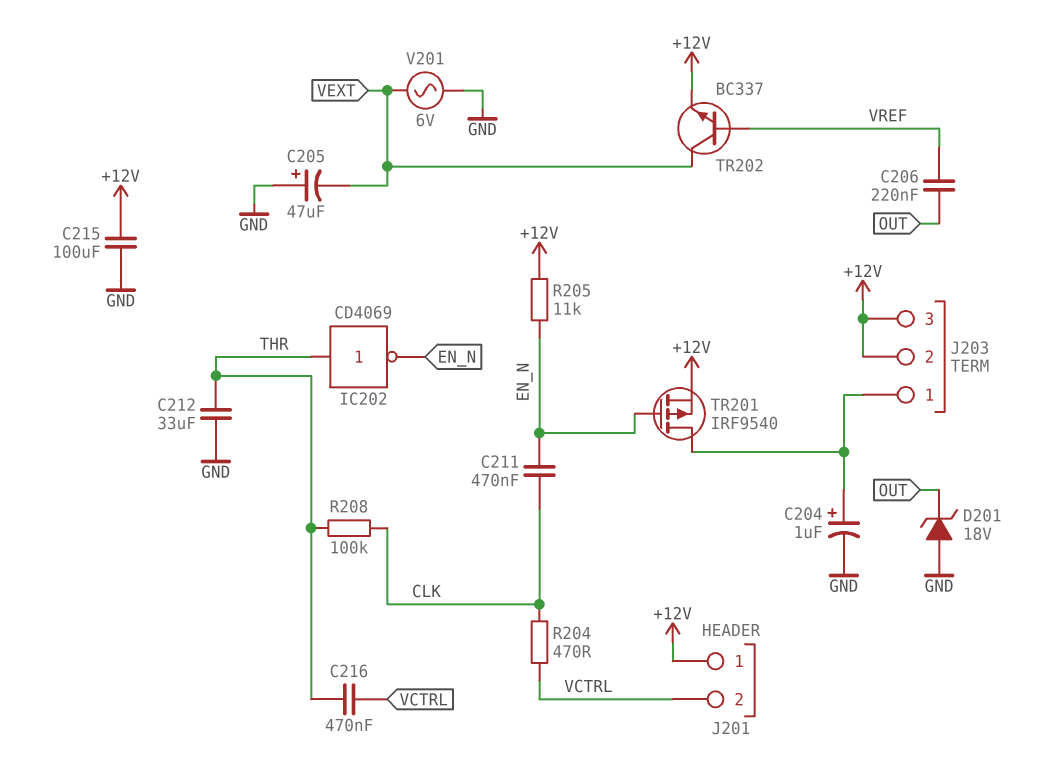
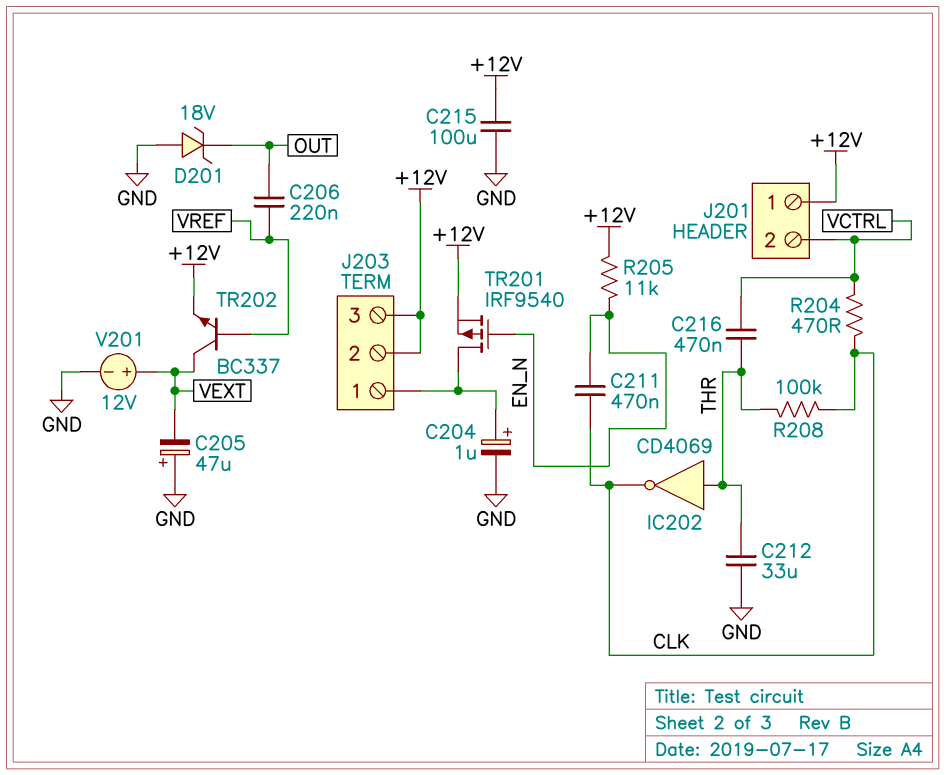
IC202: NOT CD4069 (in THR, out EN_N) -> NOT CD4069 (in THR, out CLK)
V201: AC 6V (GND, VEXT) -> 12V (plus VEXT, minus GND)

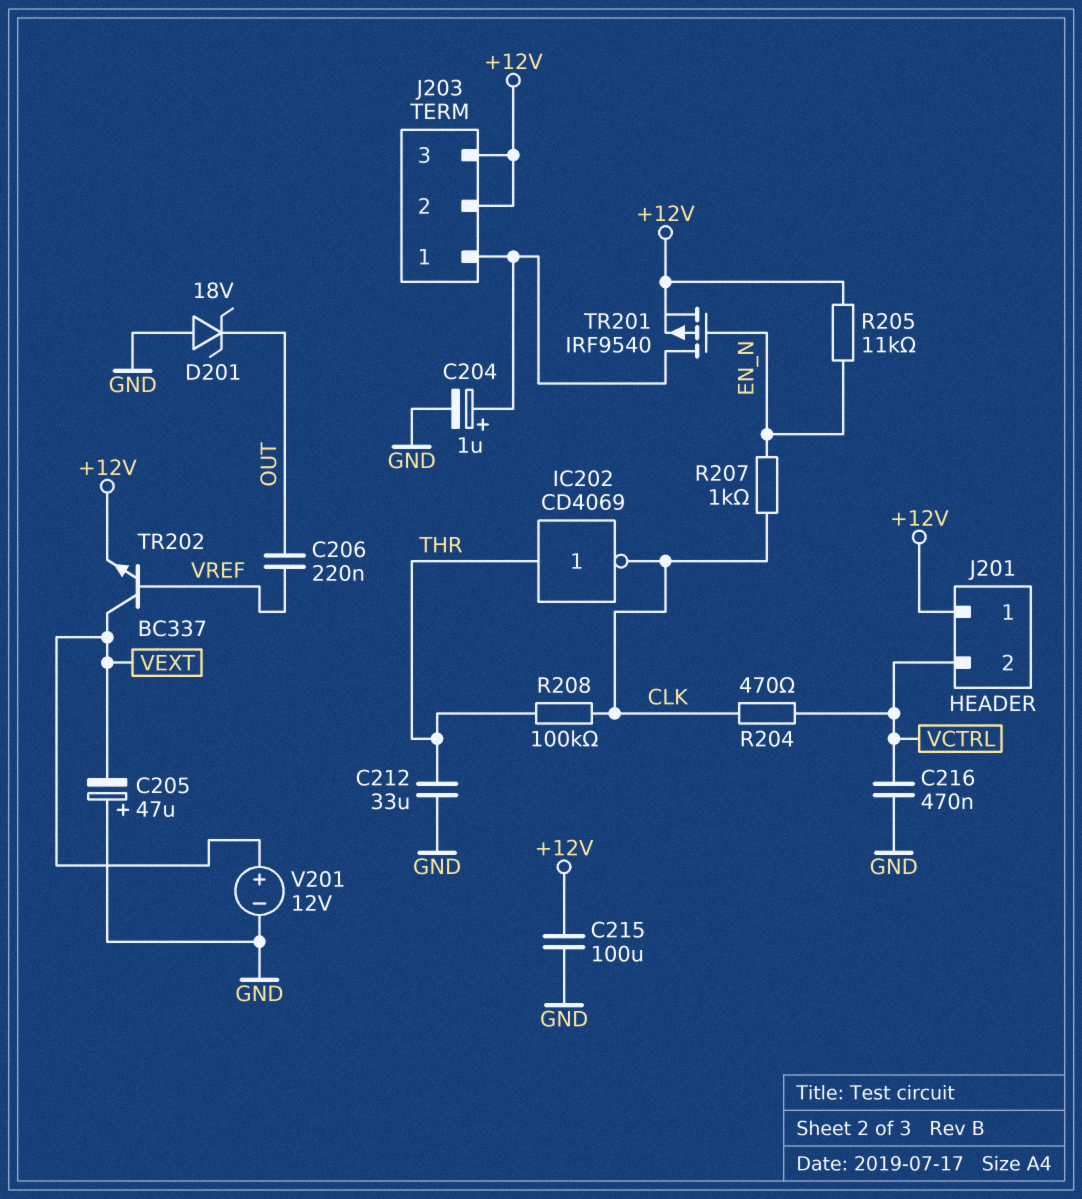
C211: 470nF (CLK, EN_N) -> none
C216: 470nF (THR, VCTRL) -> 470nF (GND, VCTRL)
R207: none -> 1k (CLK, EN_N)

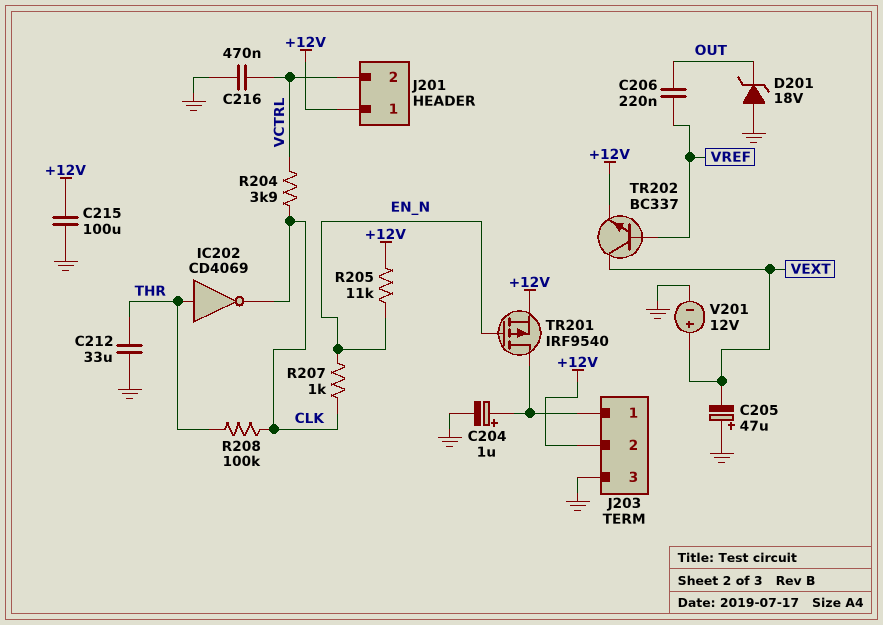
J203 pin 3: +12V -> GND
R204: 470 (CLK, VCTRL) -> 3.9k (CLK, VCTRL)

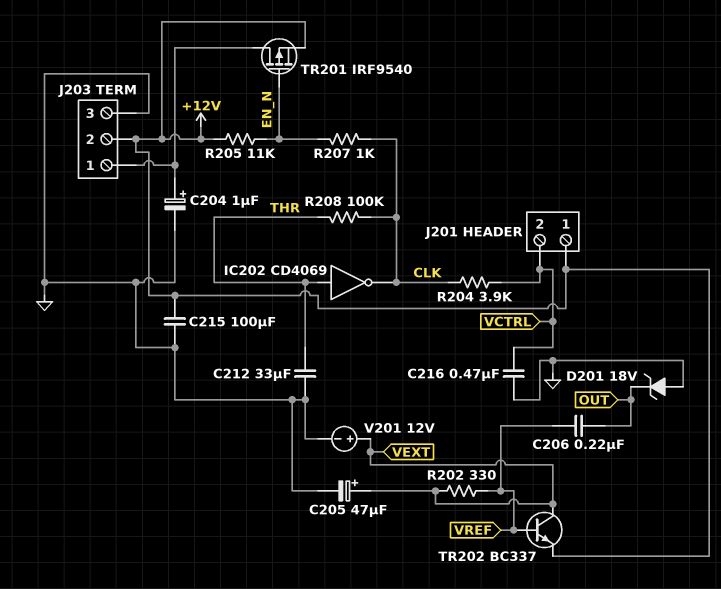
C205: 47uF (plus GND, minus VEXT) -> 47uF (plus VEXT, minus GND)
R202: none -> 330 (VEXT, VREF)

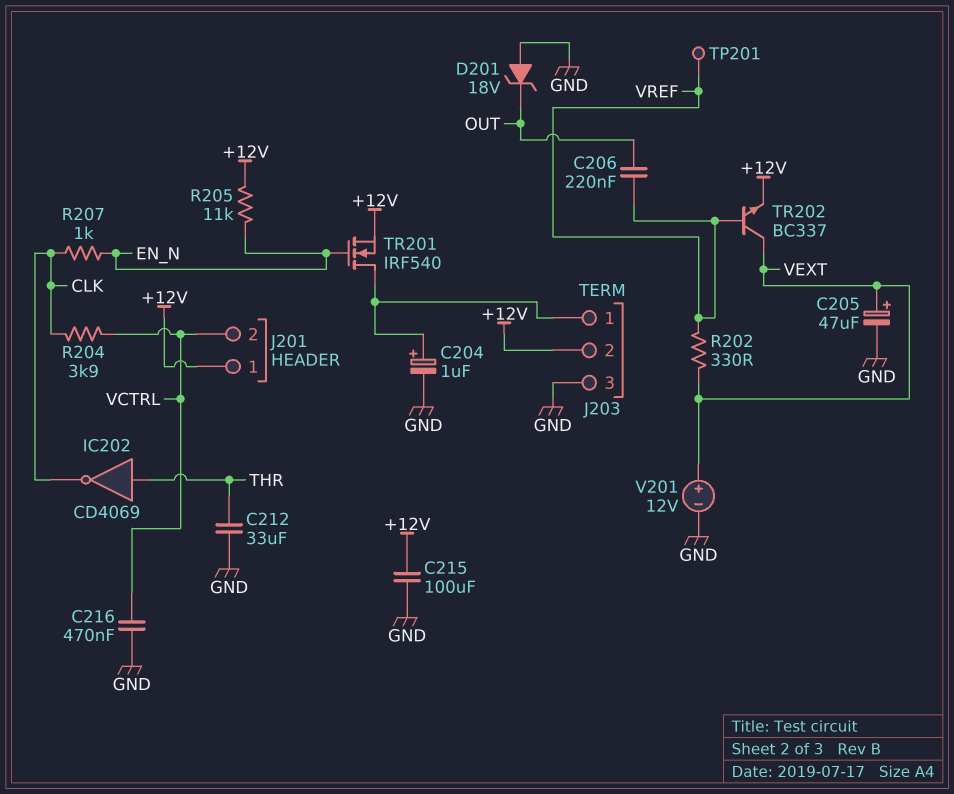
R208: 100k (CLK, THR) -> none
TP201: none -> test point (VREF)
TR201: PMOS IRF9540 (G EN_N, D J203/1, S +12V) -> NMOS IRF540 (G EN_N, D J203/1, S +12V)

